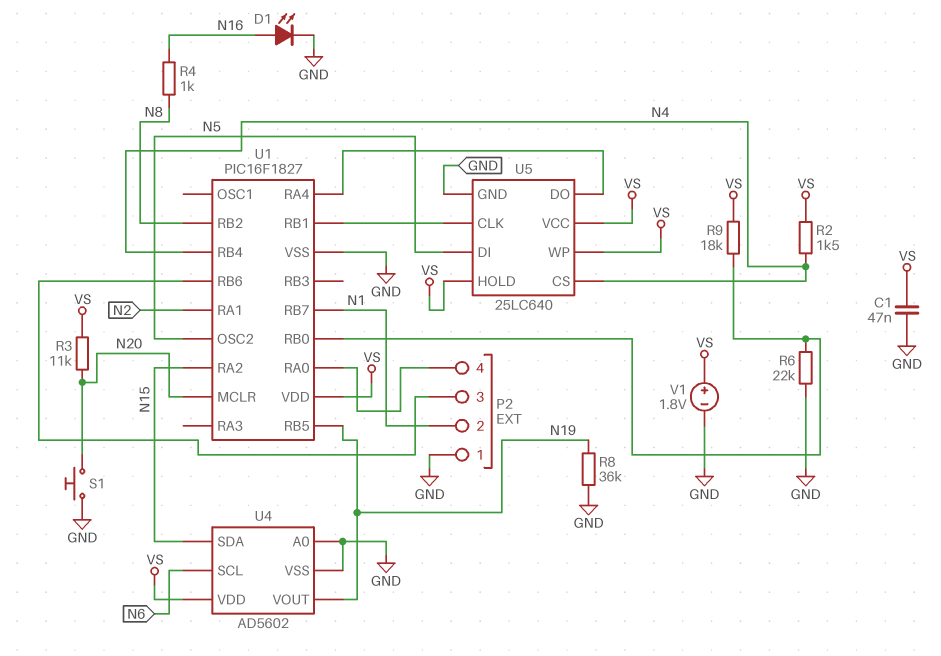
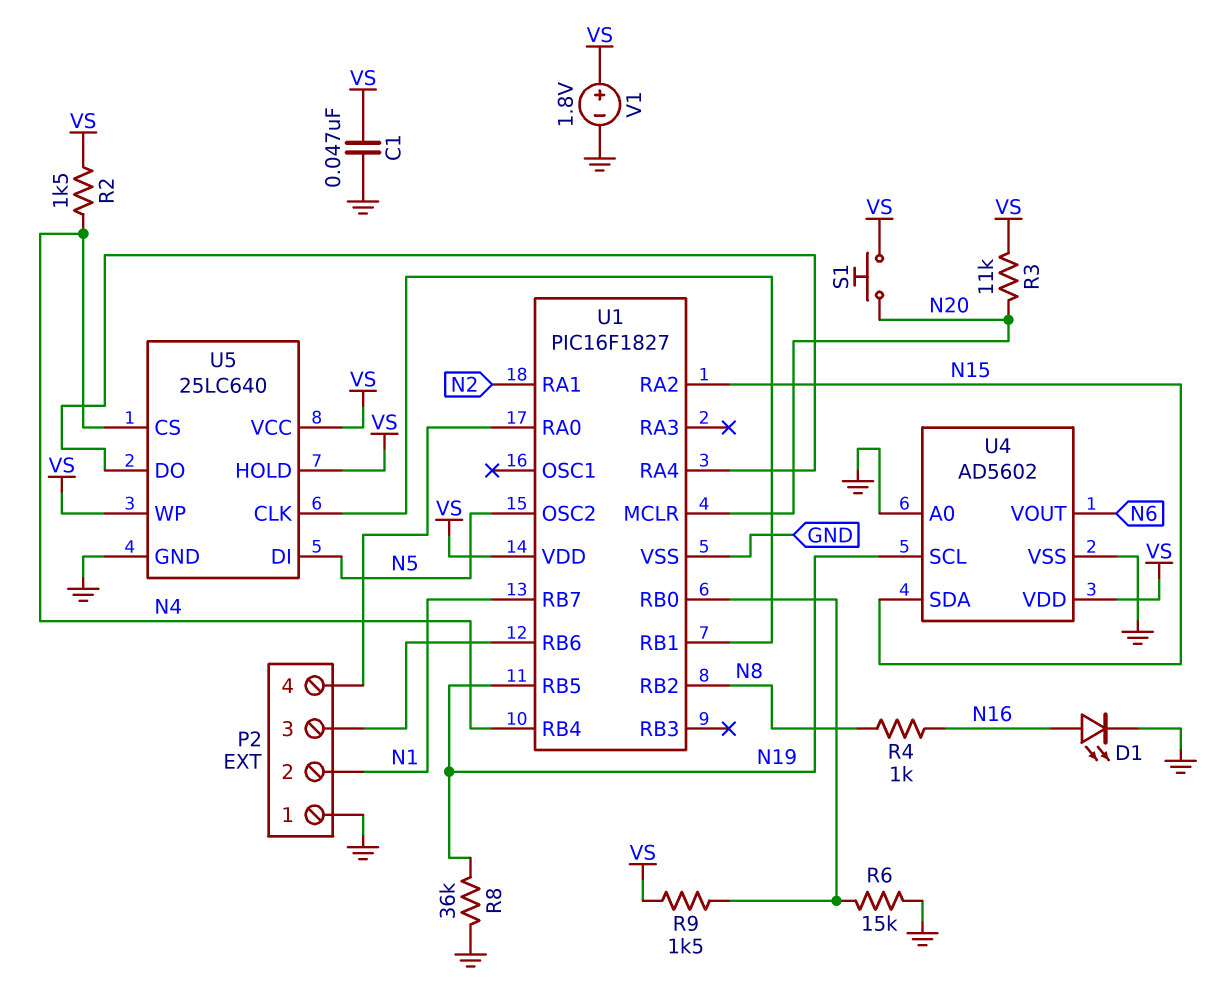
R6: 22k (GND, U1/RB0) -> 15k (GND, U1/RB0)
R9: 18k (U1/RB0, VS) -> 1.5k (U1/RB0, VS)
S1: button (GND, N20) -> button (N20, VS)
U4 pin SCL: N6 -> N19
U4 pin VOUT: N19 -> N6

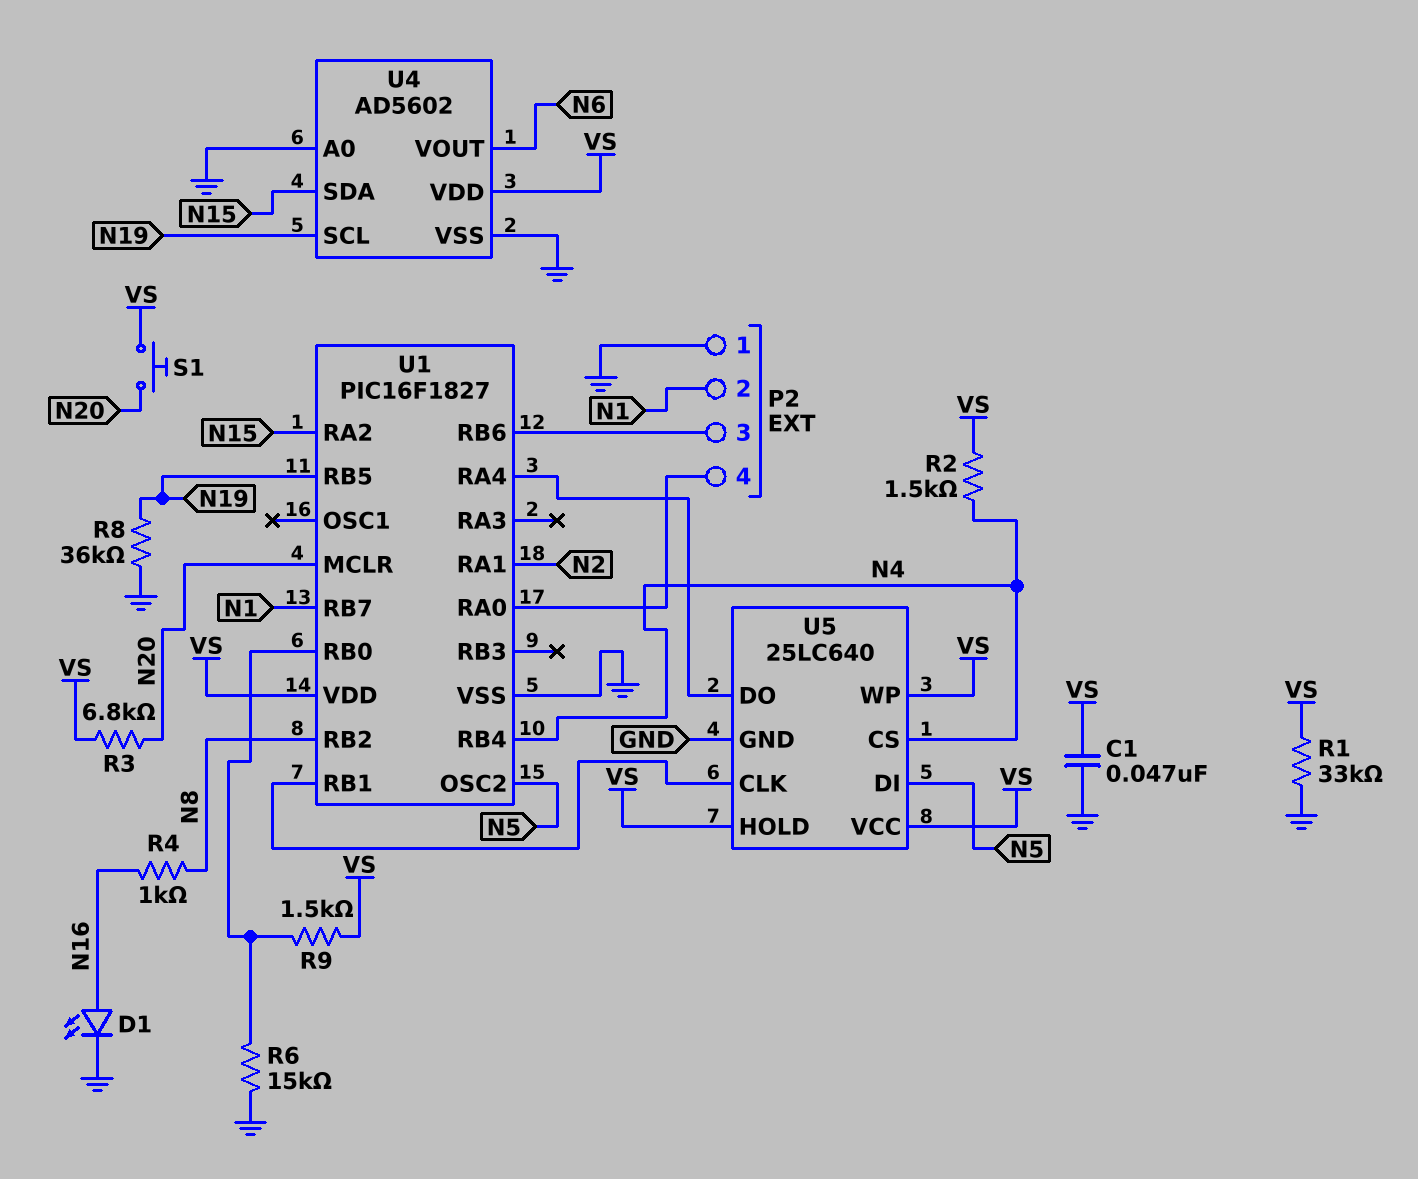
R1: none -> 33k (GND, VS)
R3: 11k (N20, VS) -> 6.8k (N20, VS)
V1: 1.8V (plus VS, minus GND) -> none

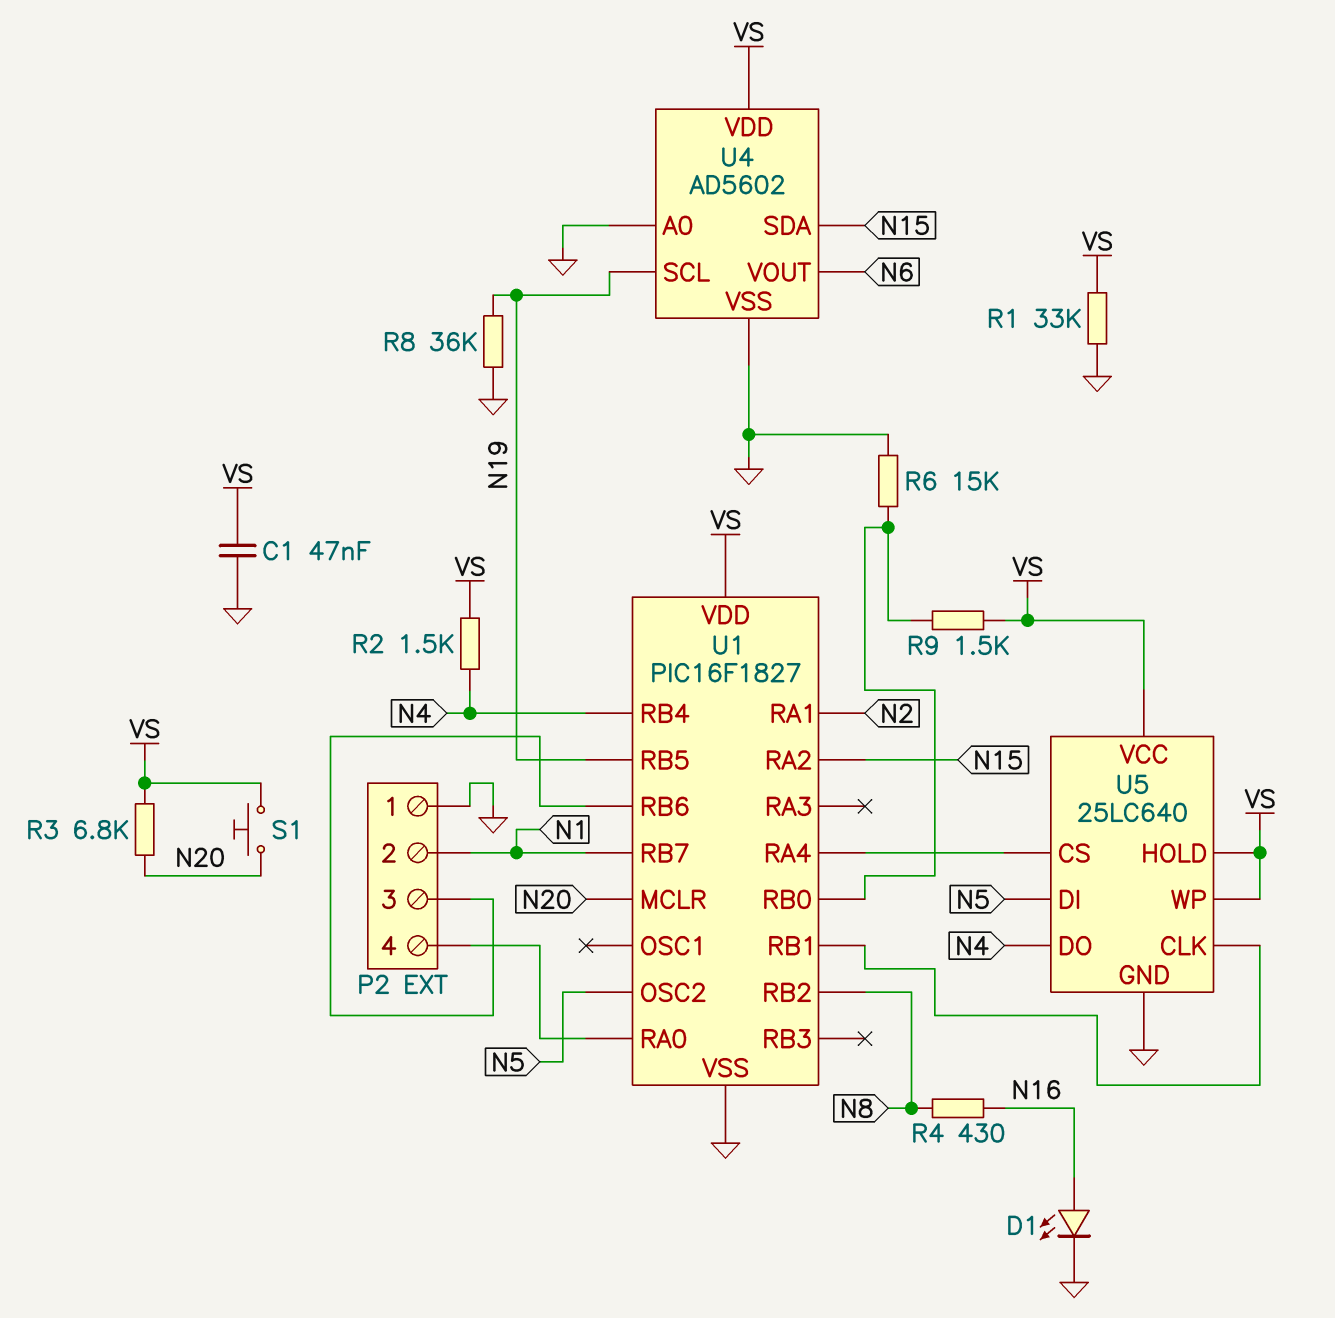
R4: 1k (N8, N16) -> 430 (N8, N16)
U5 pin CS: N4 -> U1/RA4
U5 pin DO: U1/RA4 -> N4

